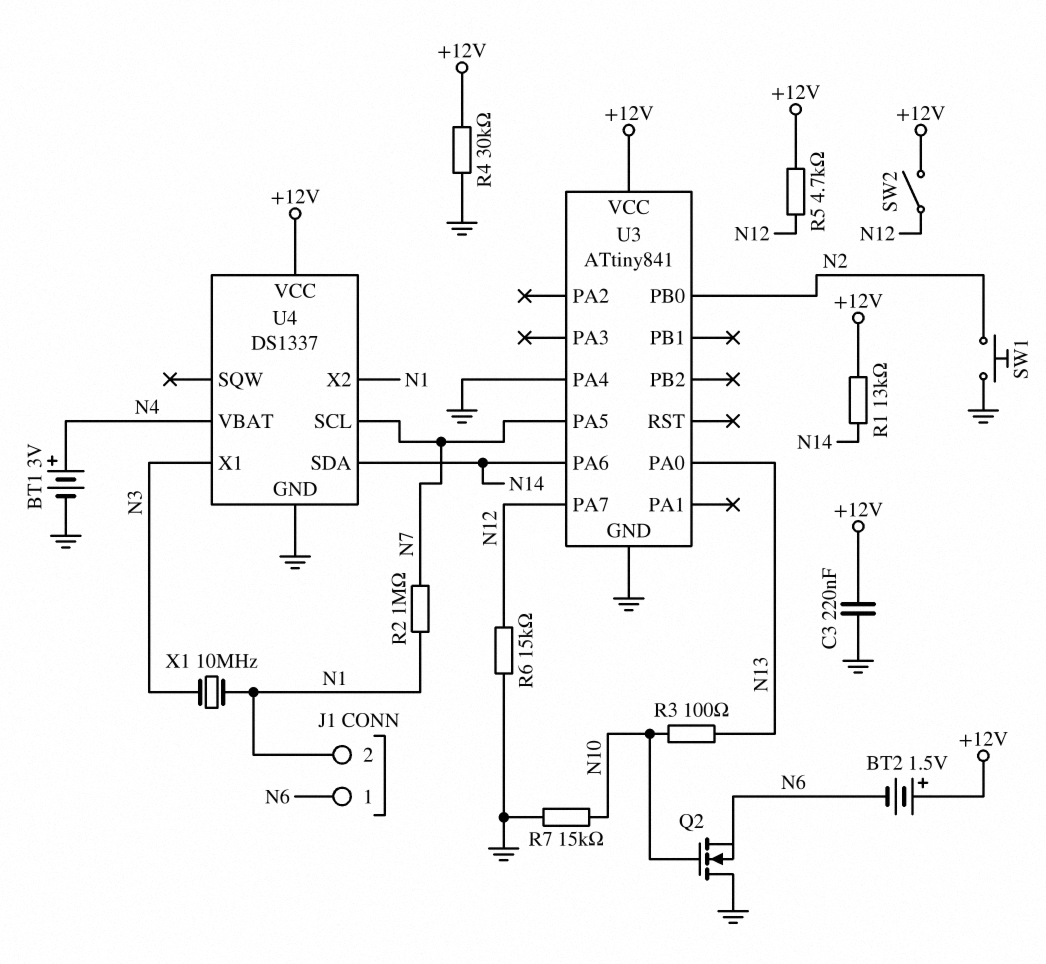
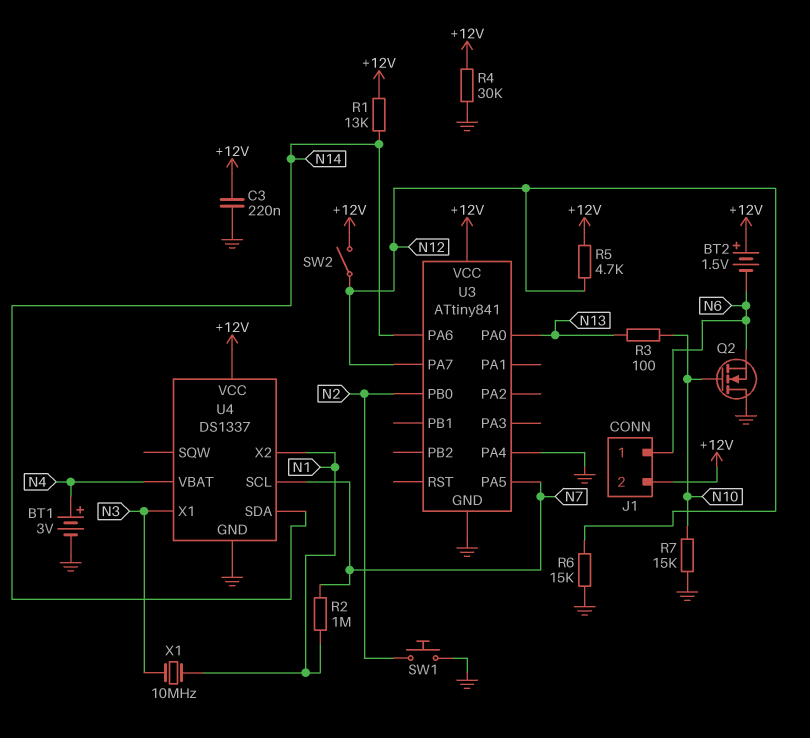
J1 pin 2: N1 -> +12V

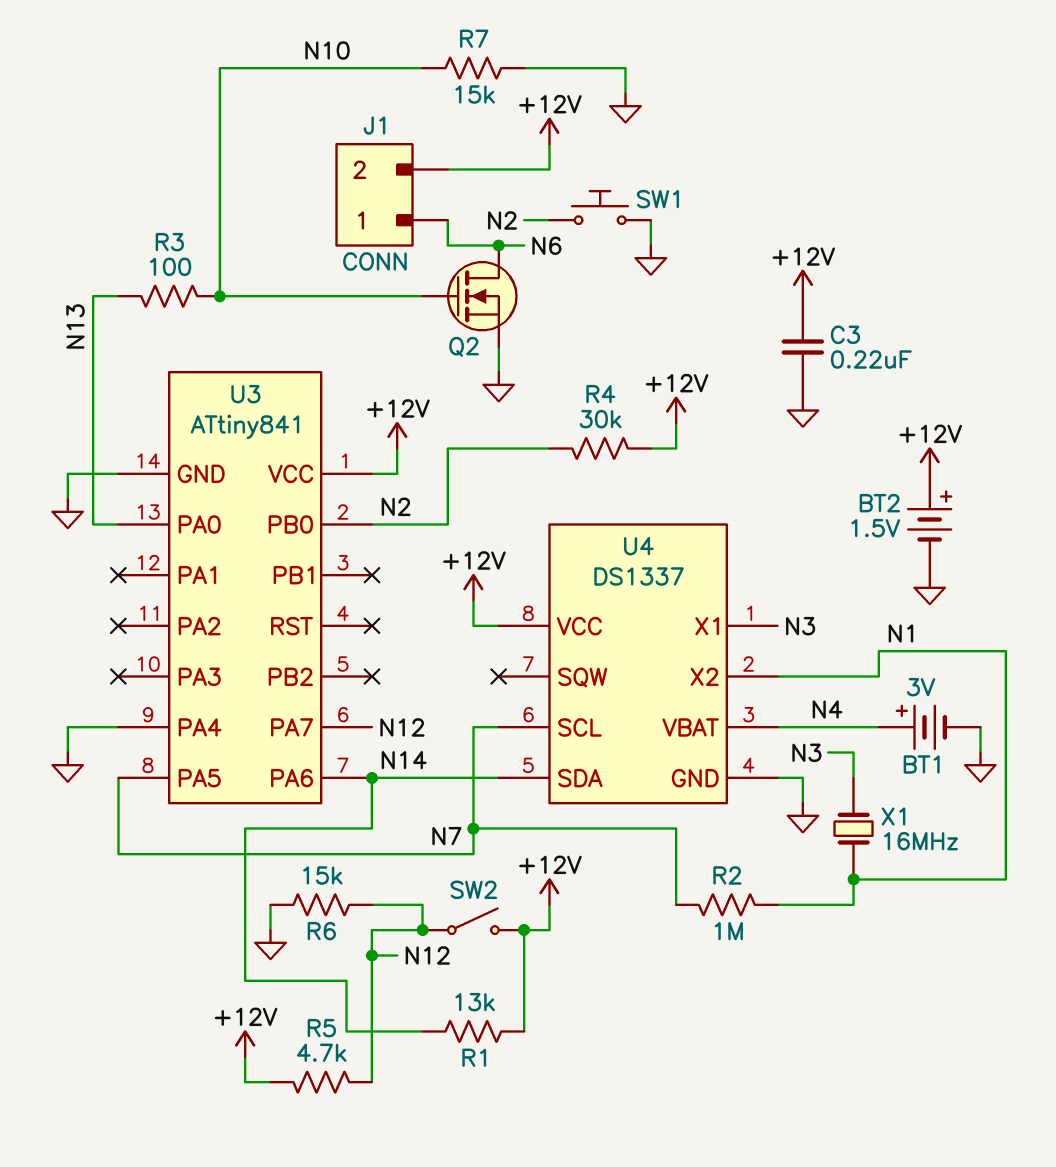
BT2: 1.5V (plus +12V, minus N6) -> 1.5V (plus +12V, minus GND)
Q2: NMOS (G N10, D GND, S N6) -> NMOS (G N10, D N6, S GND)
R4: 30k (+12V, GND) -> 30k (+12V, N2)
X1: 10MHz (N1, N3) -> 16MHz (N1, N3)

